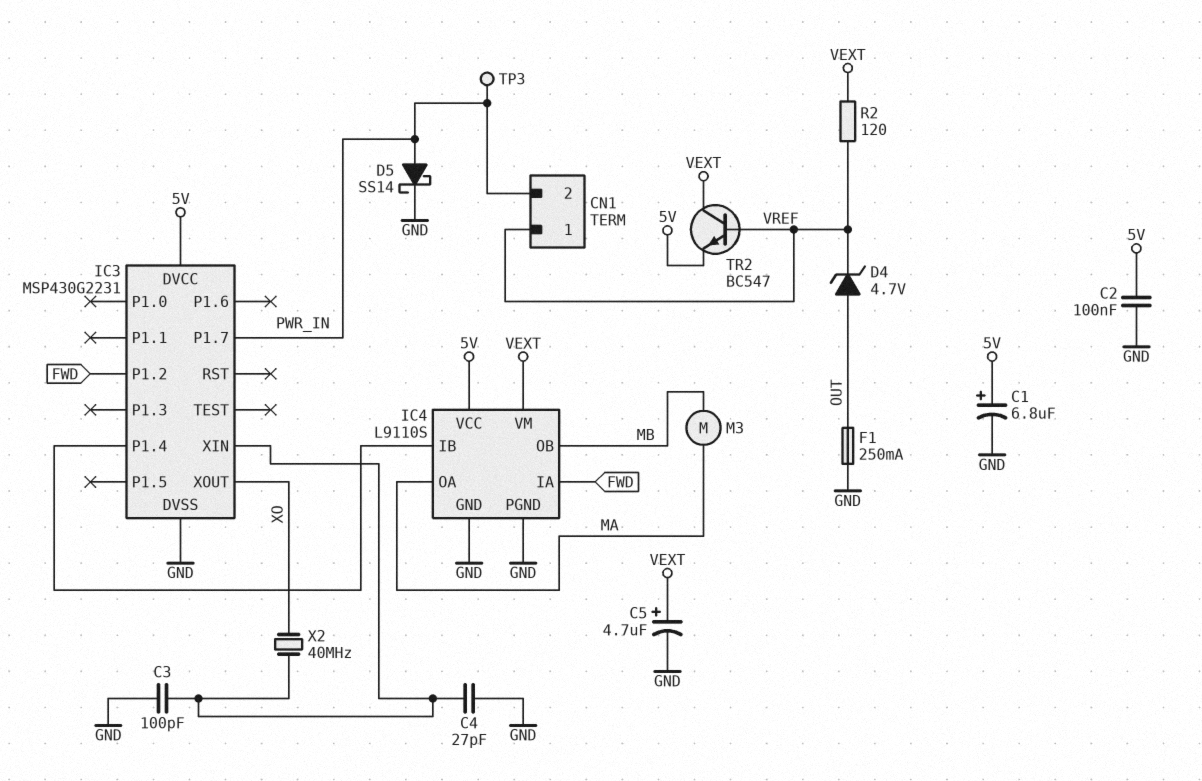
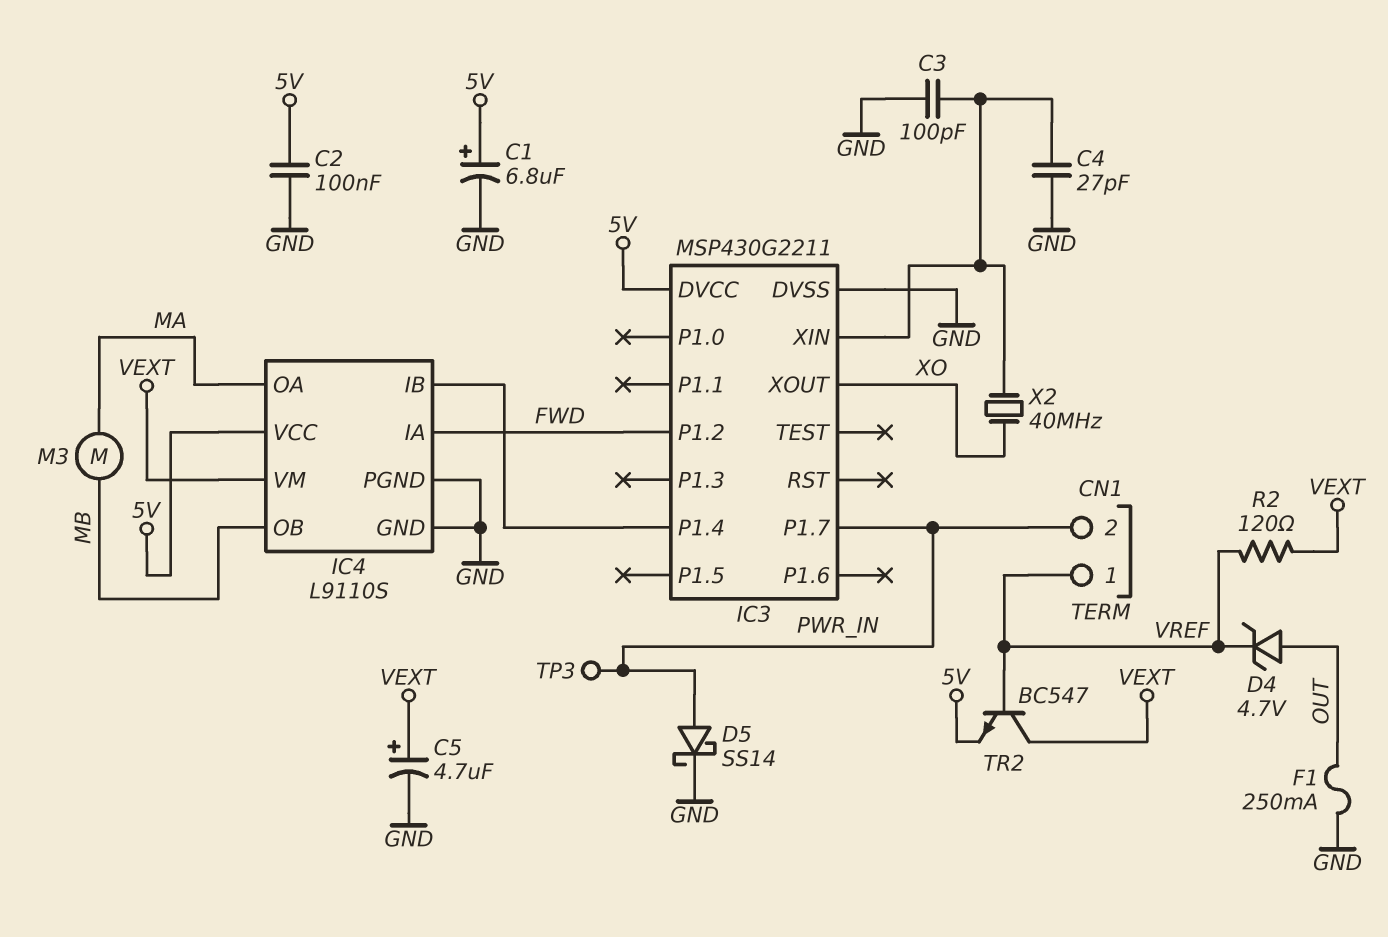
IC3: MSP430G2231 -> MSP430G2211

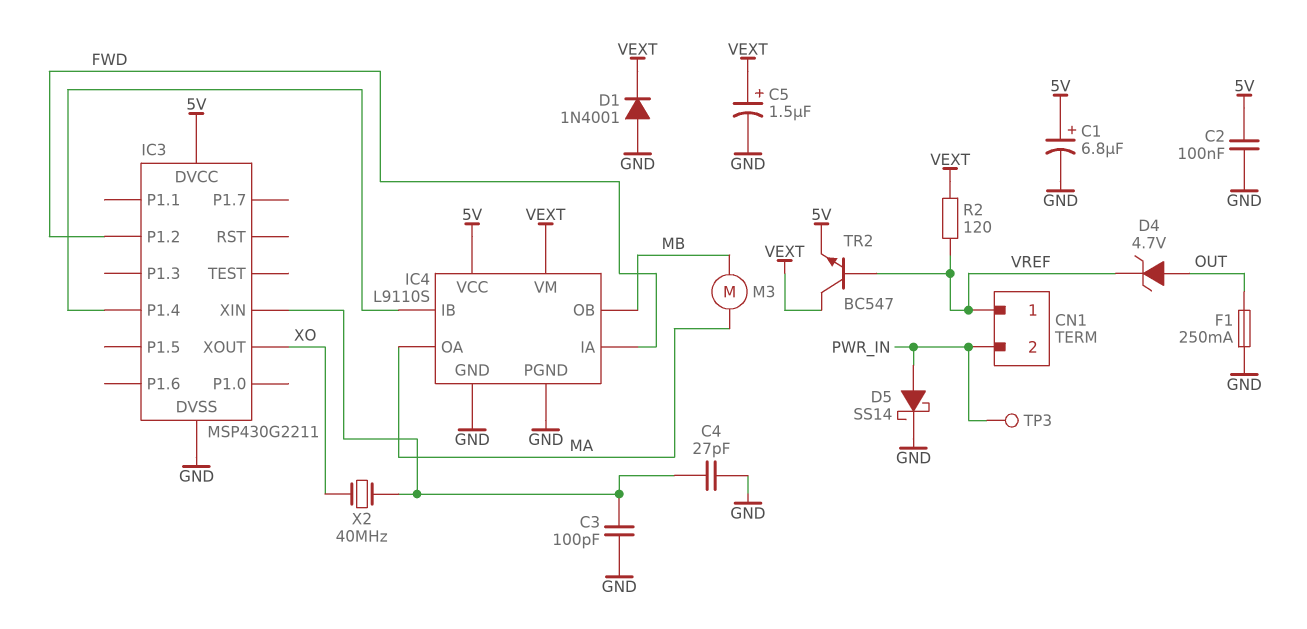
C5: 4.7uF (plus VEXT, minus GND) -> 1.5uF (plus VEXT, minus GND)
D1: none -> diode 1N4001 (A GND, K VEXT)
IC3 pin P1.7: PWR_IN -> none

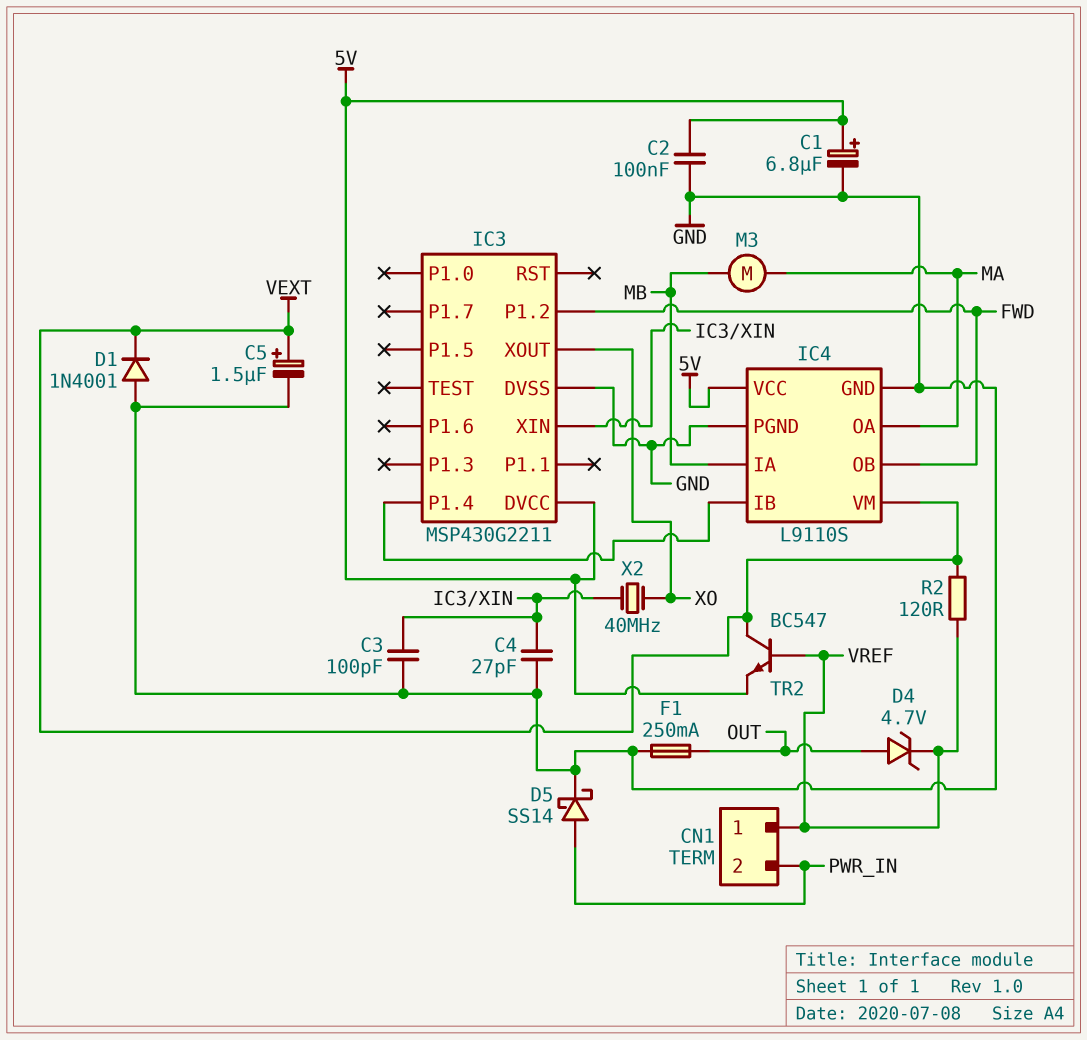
IC4 pin IA: FWD -> MB
IC4 pin OB: MB -> FWD
TP3: test point (PWR_IN) -> none

